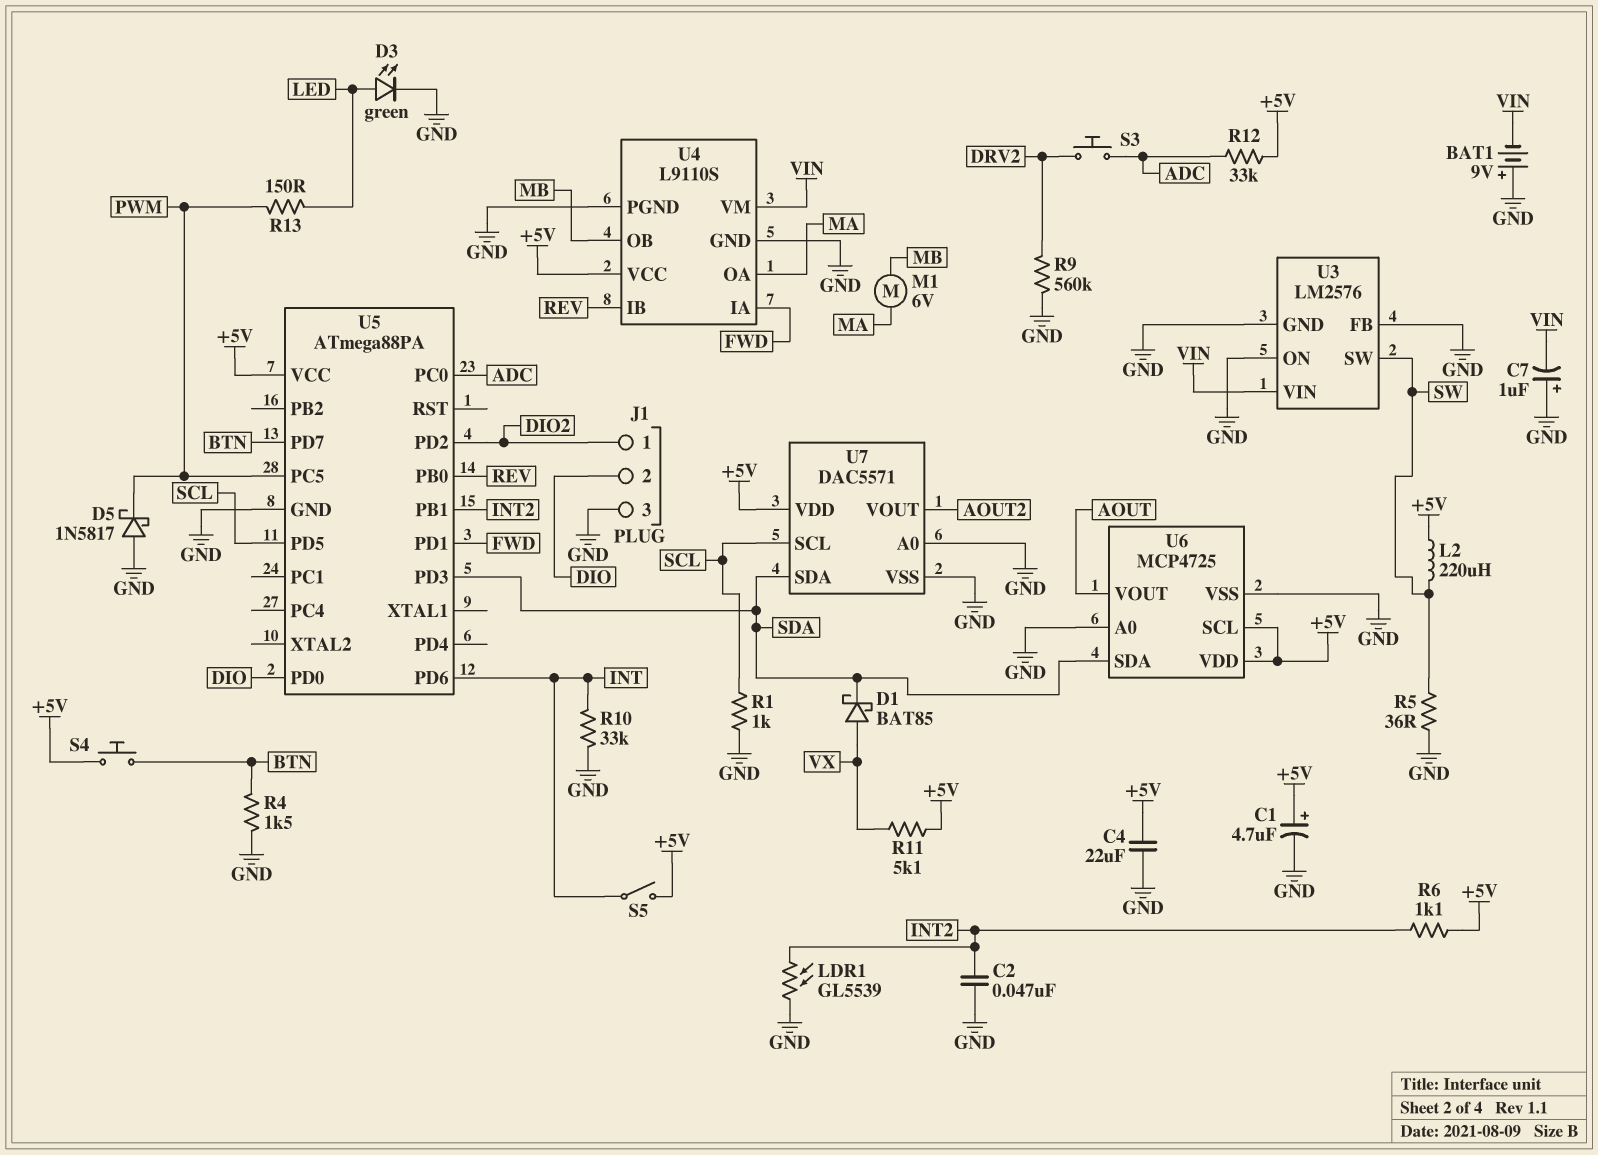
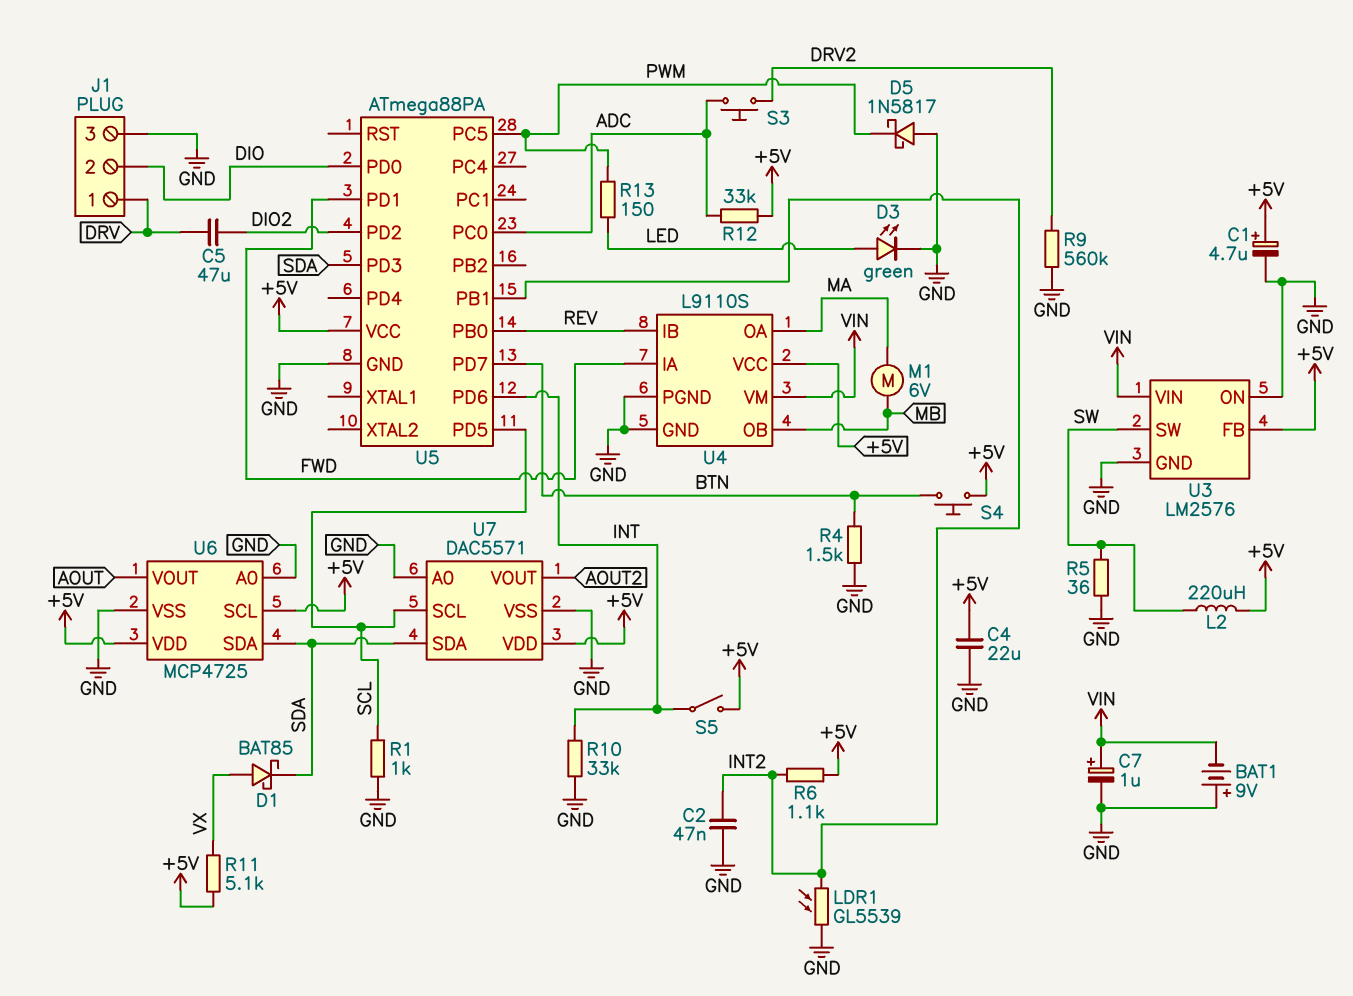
C5: none -> 47uF (DIO2, DRV)
C7: 1uF (plus GND, minus VIN) -> 1uF (plus VIN, minus GND)
J1 pin 1: DIO2 -> DRV
U3 pin FB: GND -> +5V

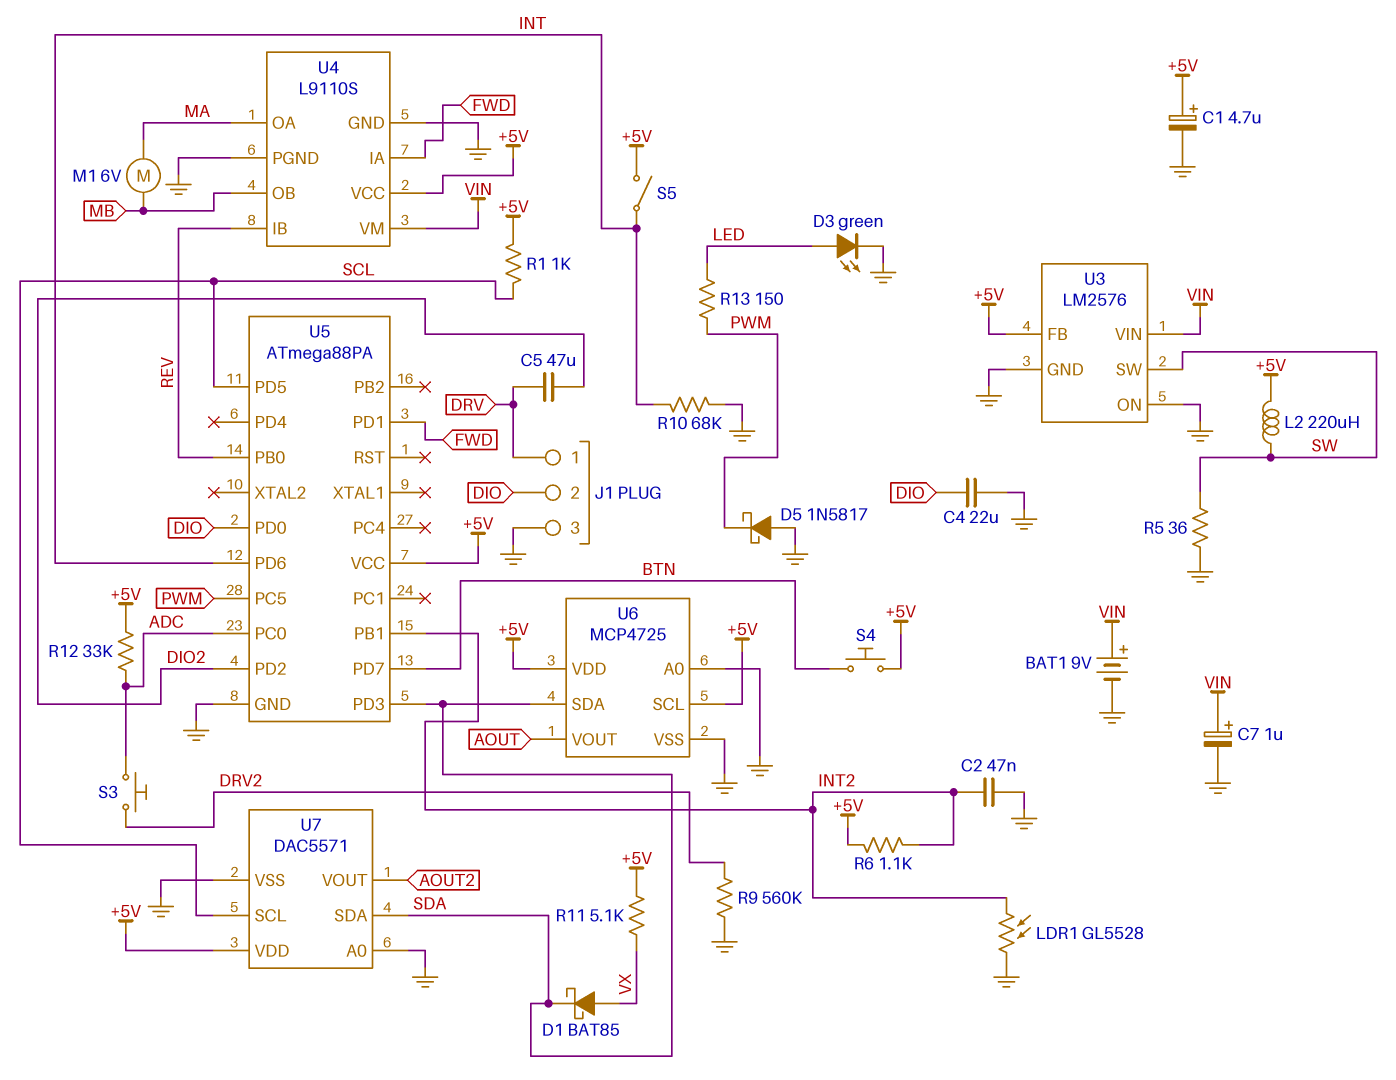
BAT1: 9V (plus GND, minus VIN) -> 9V (plus VIN, minus GND)
C4: 22uF (+5V, GND) -> 22uF (DIO, GND)
LDR1: GL5539 (GND, INT2) -> GL5528 (GND, INT2)
R1: 1k (GND, SCL) -> 1k (+5V, SCL)
R4: 1.5k (BTN, GND) -> none
R10: 33k (GND, INT) -> 68k (GND, INT)

